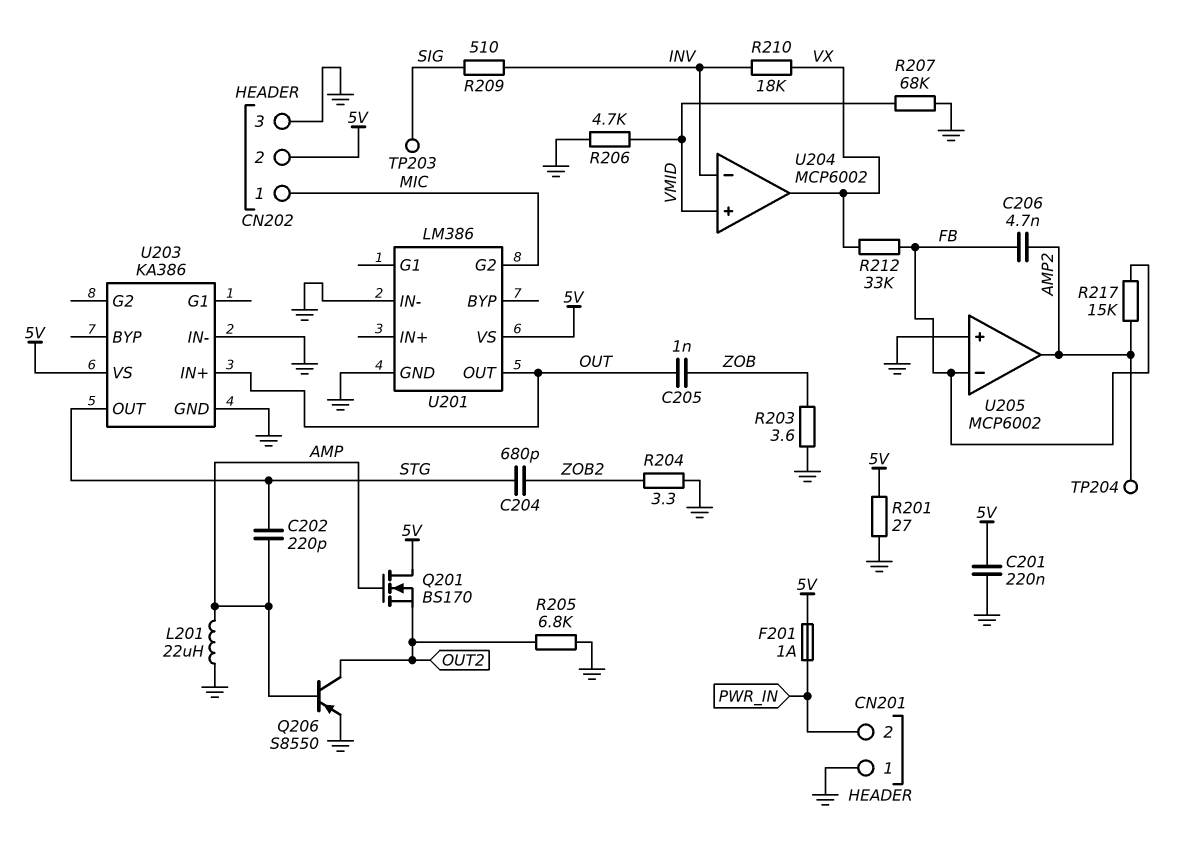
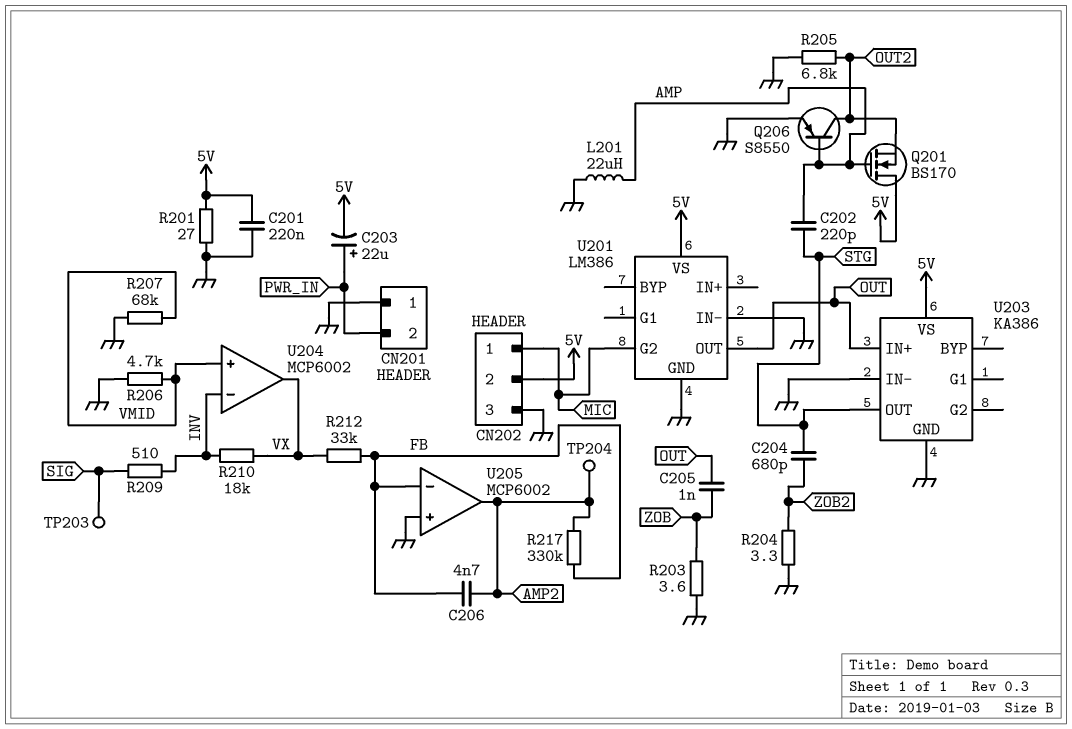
C203: none -> 22uF (plus PWR_IN, minus 5V)
F201: 1A (5V, PWR_IN) -> none
R217: 15k (AMP2, FB) -> 330k (AMP2, FB)

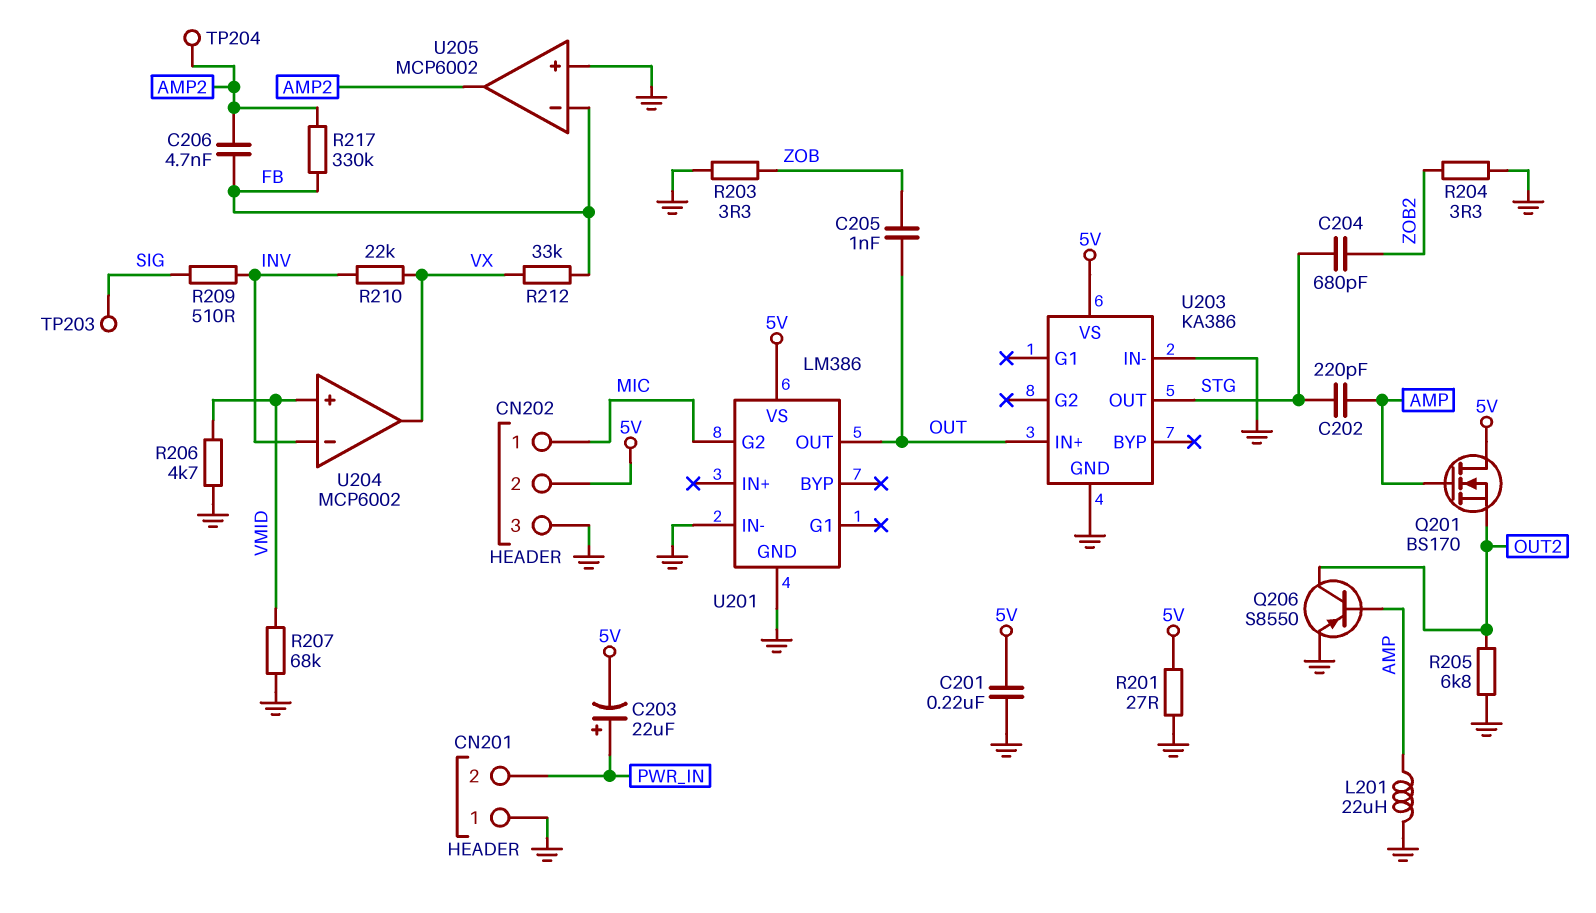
R203: 3.6 (GND, ZOB) -> 3.3 (GND, ZOB)
R210: 18k (INV, VX) -> 22k (INV, VX)

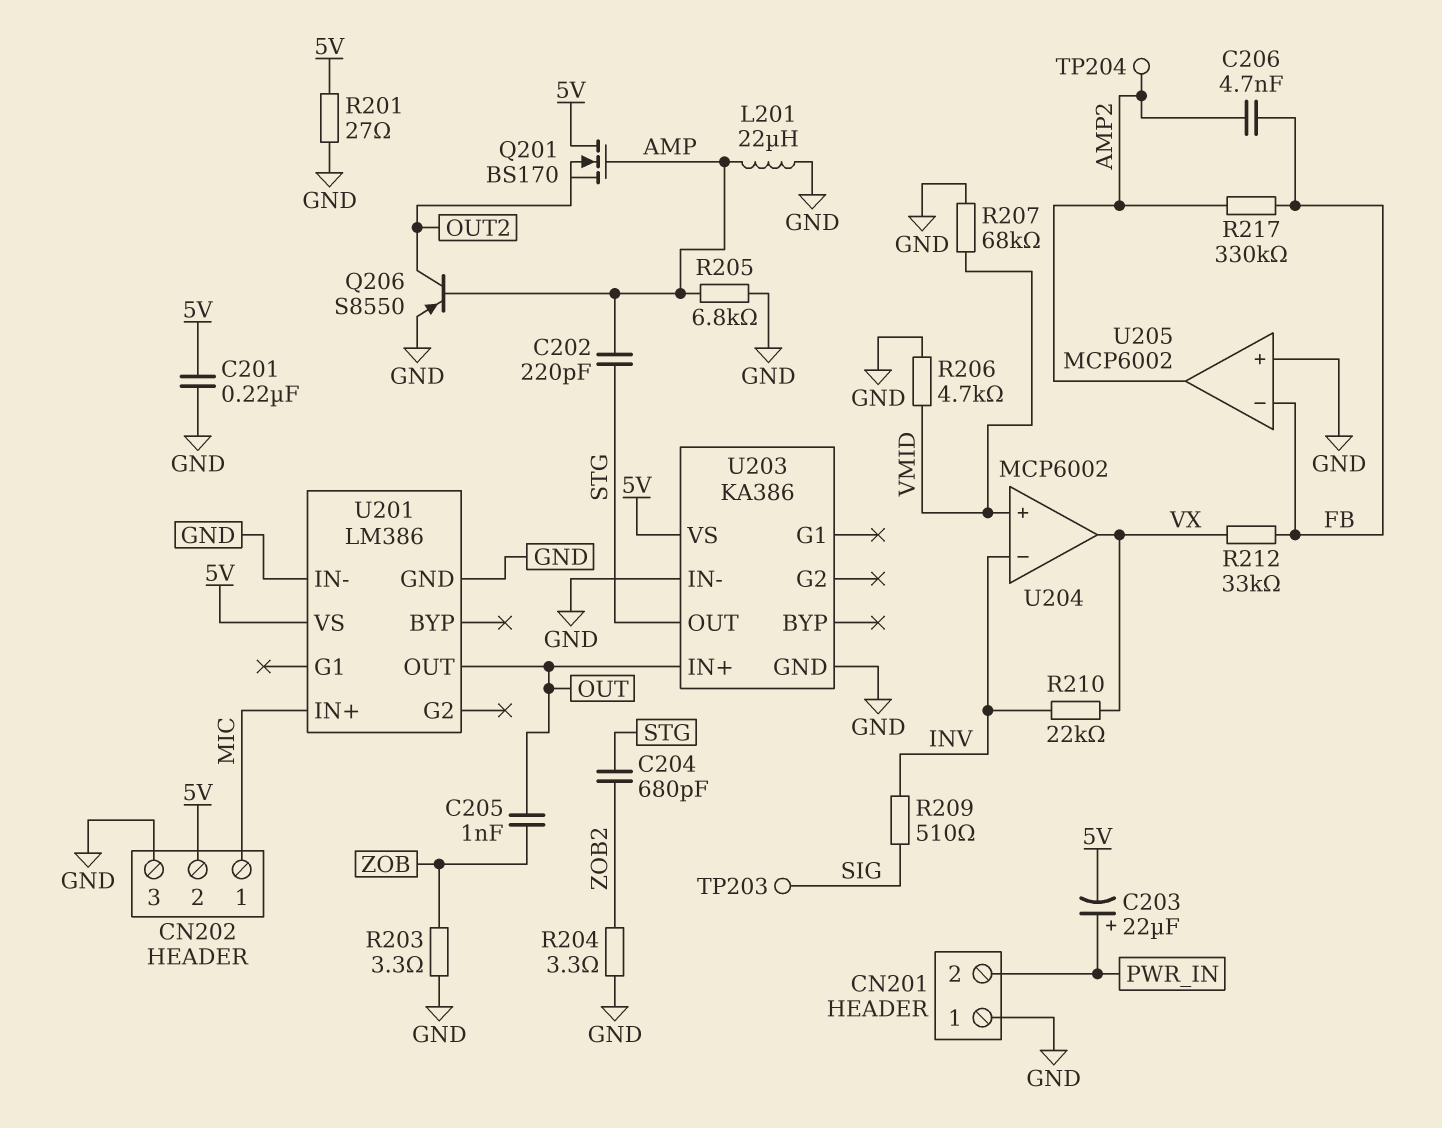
R205: 6.8k (GND, OUT2) -> 6.8k (AMP, GND)
U201 pin G2: MIC -> none
U201 pin IN+: none -> MIC

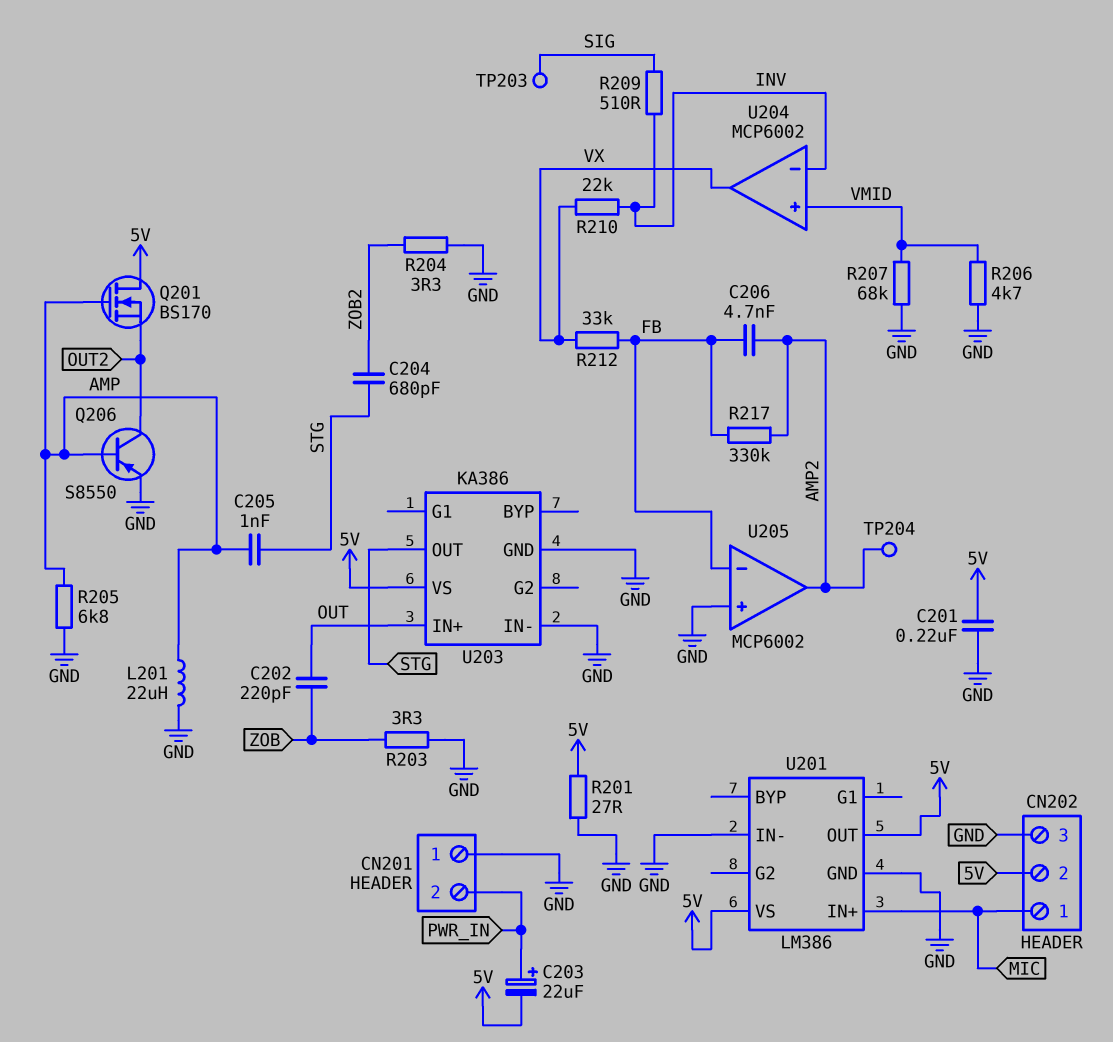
C202: 220pF (AMP, STG) -> 220pF (OUT, ZOB)
C205: 1nF (OUT, ZOB) -> 1nF (AMP, STG)
U201 pin OUT: OUT -> 5V

